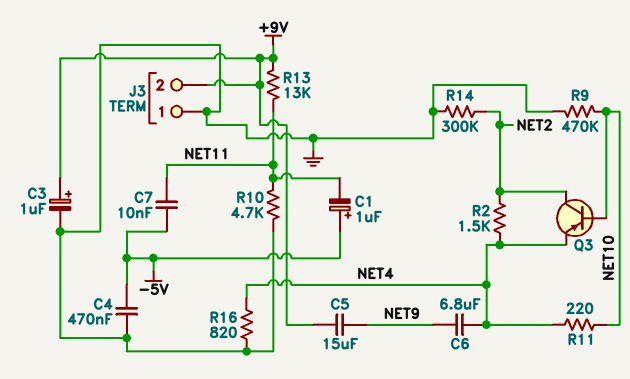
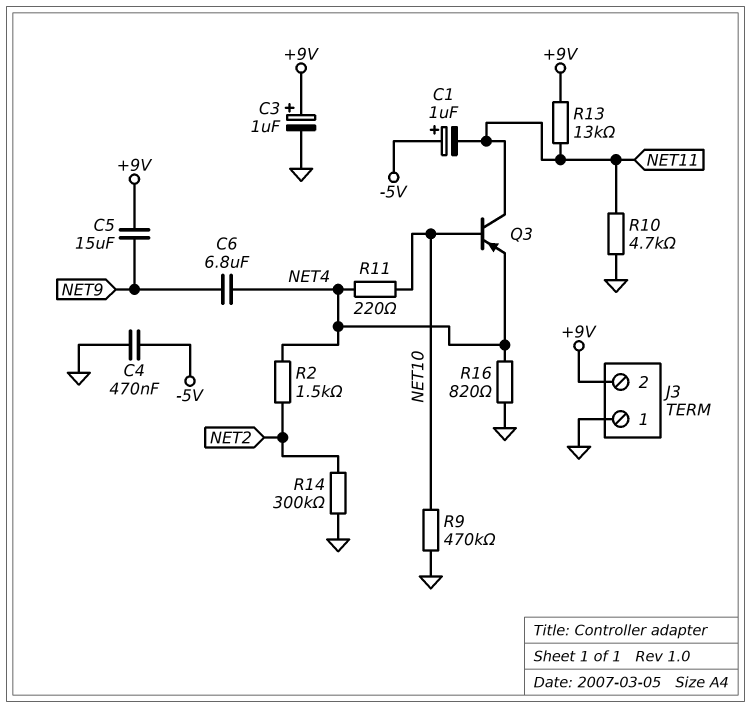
C7: 10nF (-5V, NET11) -> none
Q3: PNP (B NET10, C NET2, E NET4) -> PNP (B NET10, C NET11, E NET4)

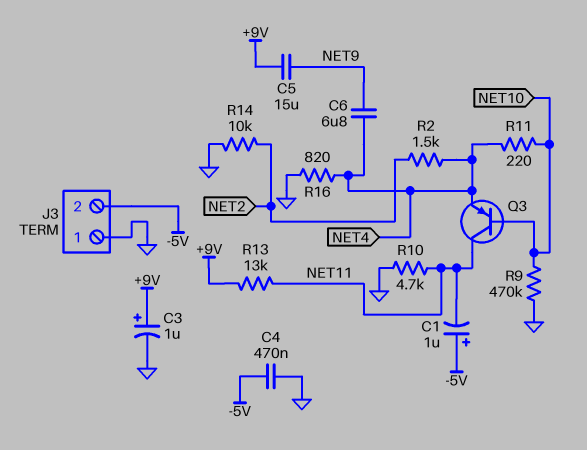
J3 pin 2: +9V -> -5V
R14: 300k (GND, NET2) -> 10k (GND, NET2)

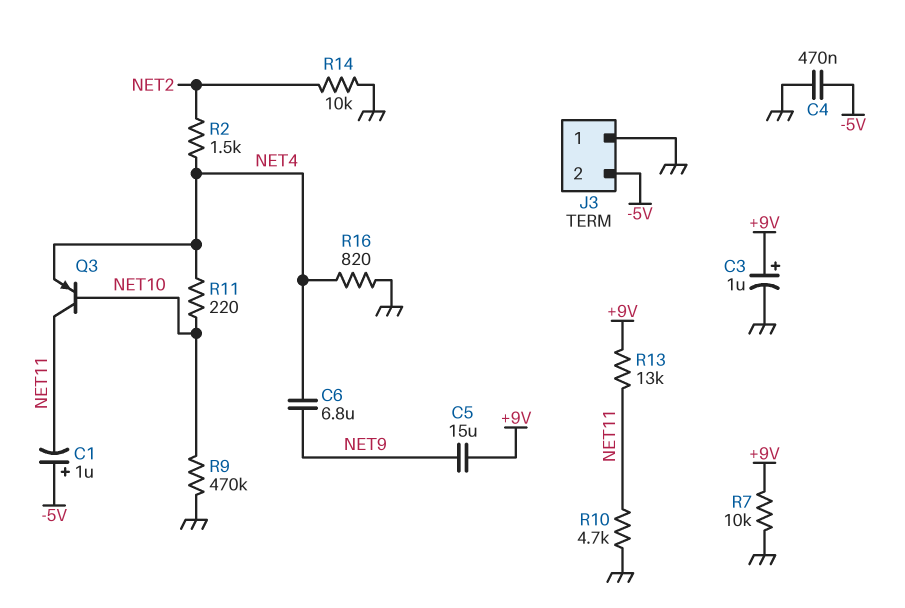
R7: none -> 10k (+9V, GND)

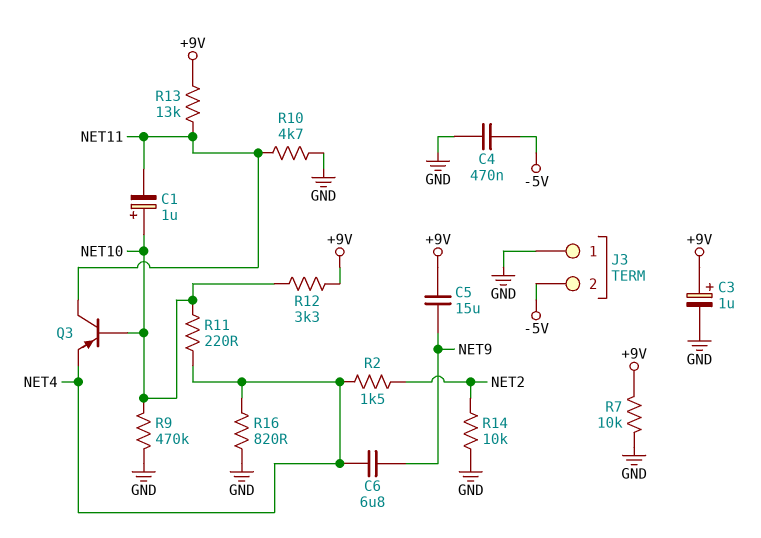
C1: 1uF (plus -5V, minus NET11) -> 1uF (plus NET10, minus NET11)
R12: none -> 3.3k (+9V, NET10)

